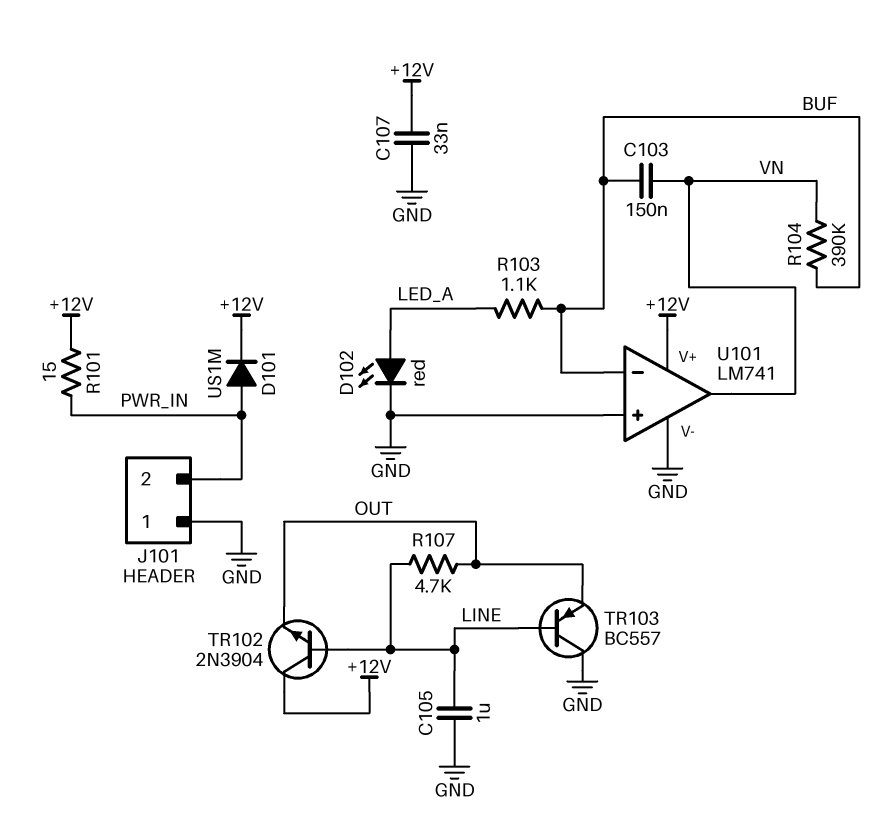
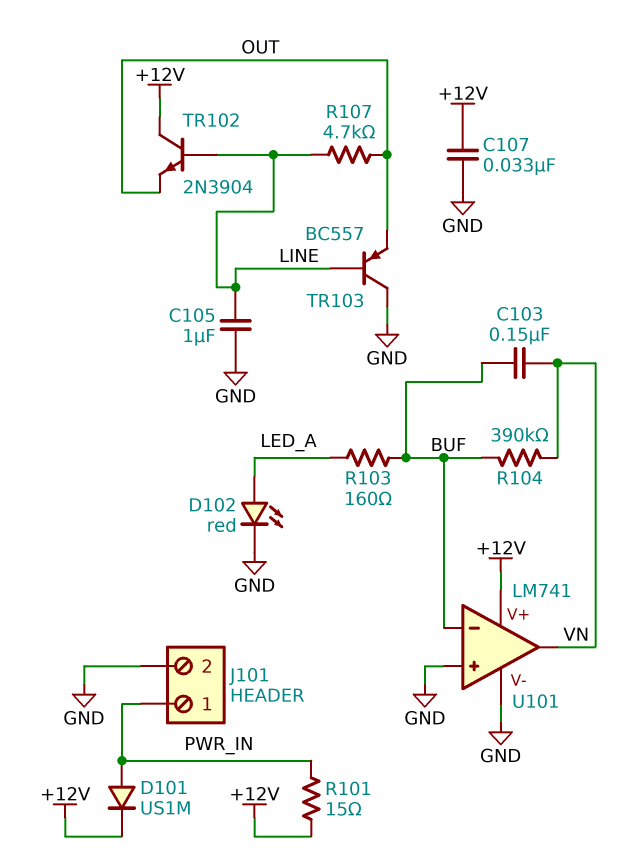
J101 pin 1: GND -> PWR_IN
J101 pin 2: PWR_IN -> GND
R103: 1.1k (BUF, LED_A) -> 160 (BUF, LED_A)

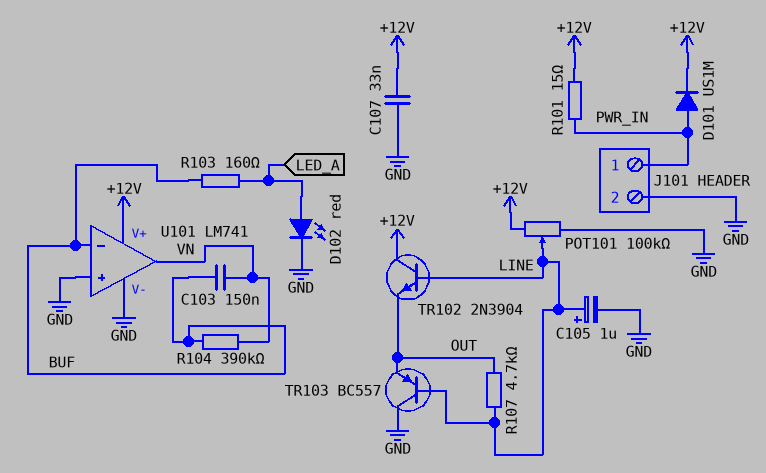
C105: 1uF (GND, LINE) -> 1uF (plus LINE, minus GND)
POT101: none -> 100k (+12V, GND, wiper LINE)

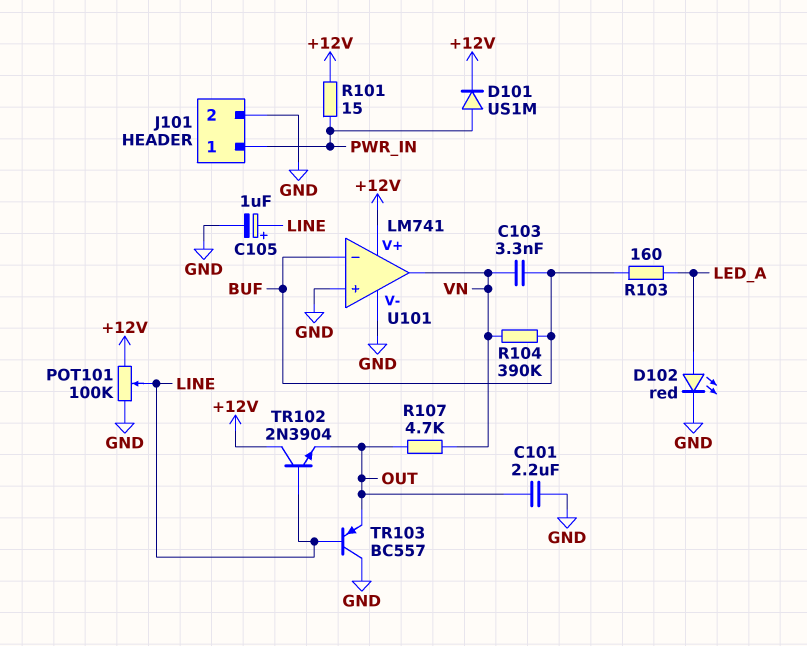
C101: none -> 2.2uF (GND, OUT)
C103: 150nF (BUF, VN) -> 3.3nF (BUF, VN)
C107: 33nF (+12V, GND) -> none
R107: 4.7k (LINE, OUT) -> 4.7k (OUT, VN)

